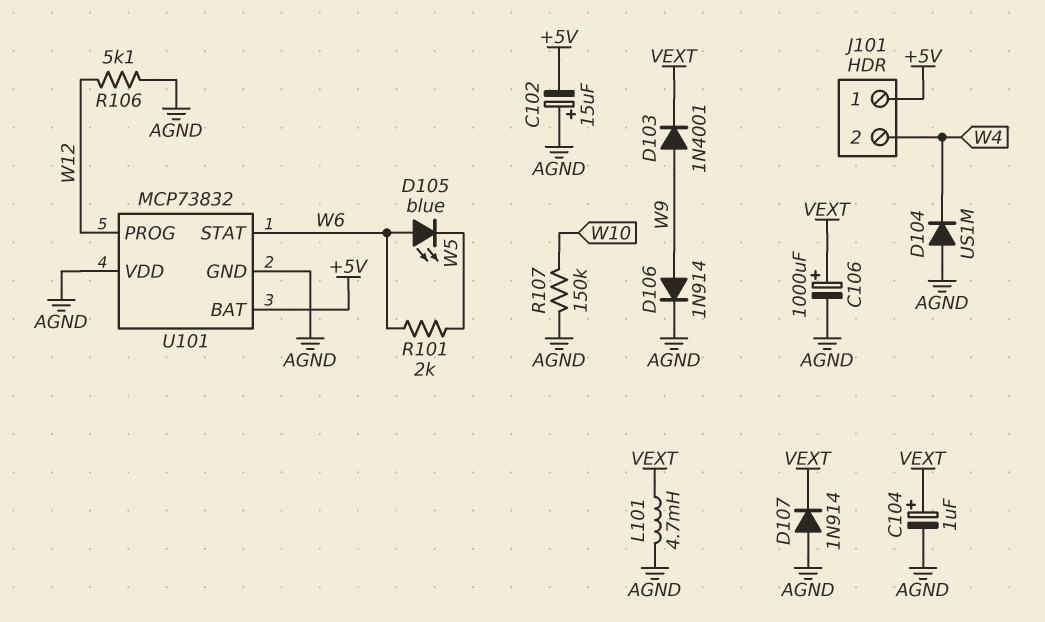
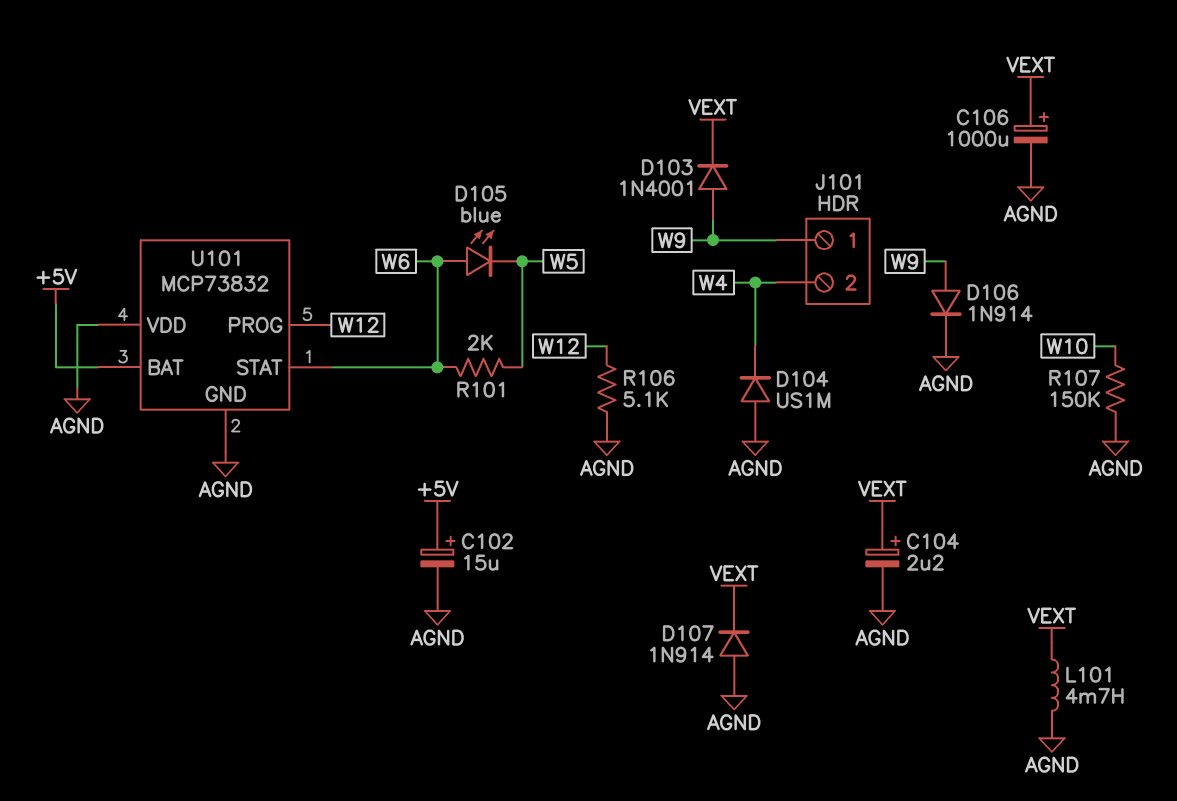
C102: 15uF (plus AGND, minus +5V) -> 15uF (plus +5V, minus AGND)
C104: 1uF (plus VEXT, minus AGND) -> 2.2uF (plus VEXT, minus AGND)
J101 pin 1: +5V -> W9

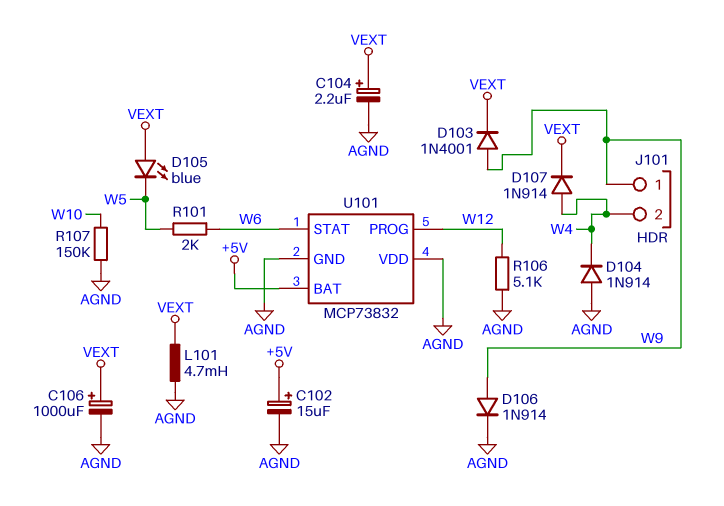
D104: diode US1M (A AGND, K W4) -> diode 1N914 (A AGND, K W4)
D105: LED blue (A W6, K W5) -> LED blue (A VEXT, K W5)
D107: diode 1N914 (A AGND, K VEXT) -> diode 1N914 (A W4, K VEXT)

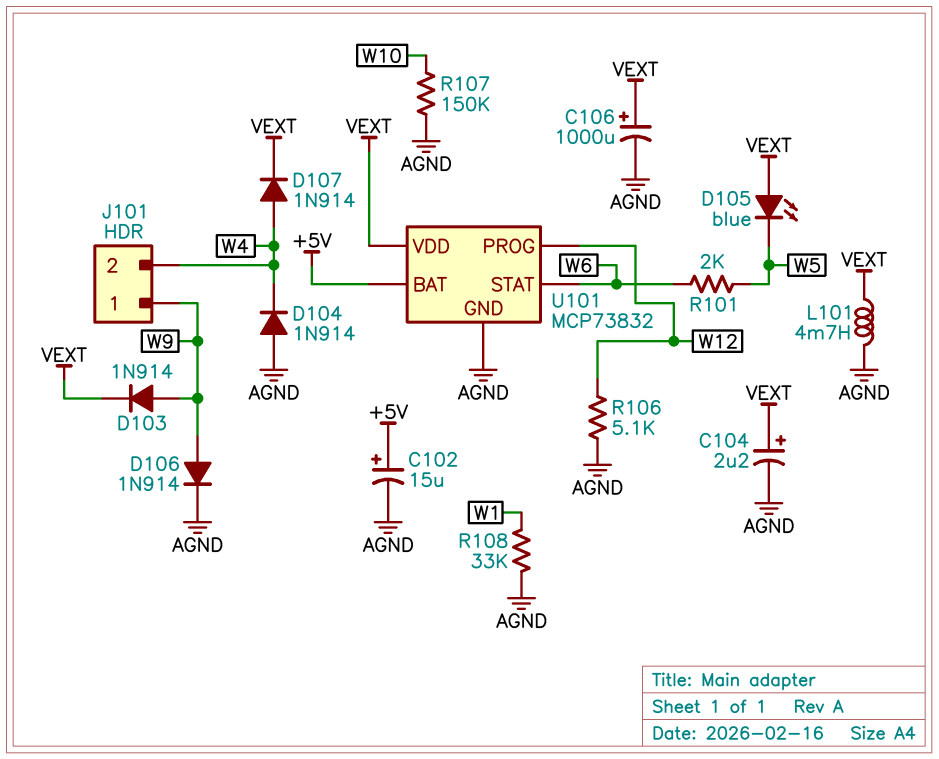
D103: diode 1N4001 (A W9, K VEXT) -> diode 1N914 (A W9, K VEXT)
R108: none -> 33k (AGND, W1)
U101 pin VDD: AGND -> VEXT

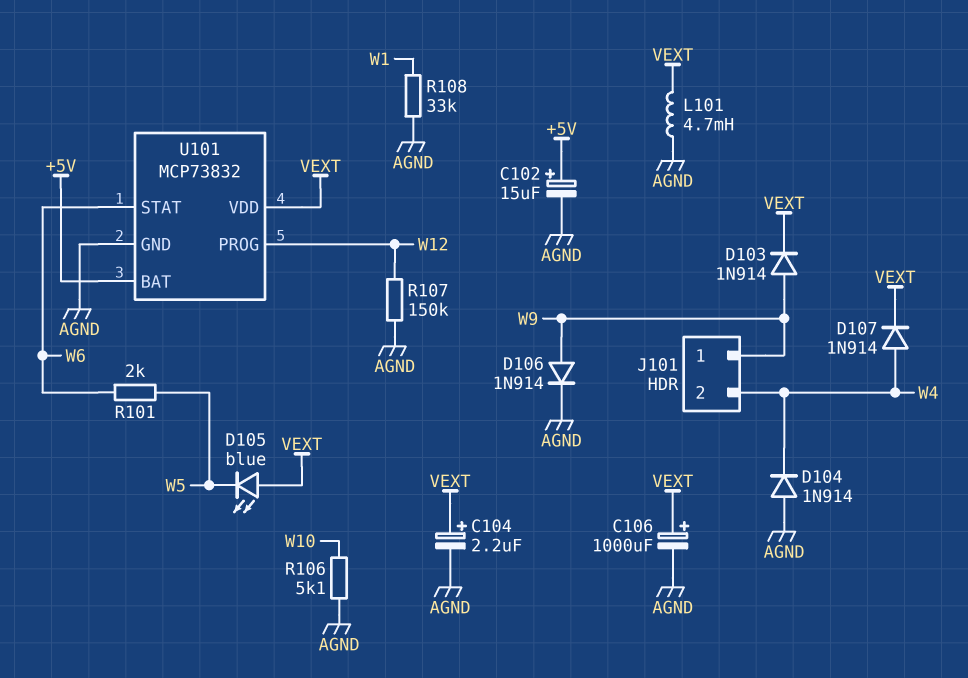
R106: 5.1k (AGND, W12) -> 5.1k (AGND, W10)
R107: 150k (AGND, W10) -> 150k (AGND, W12)

